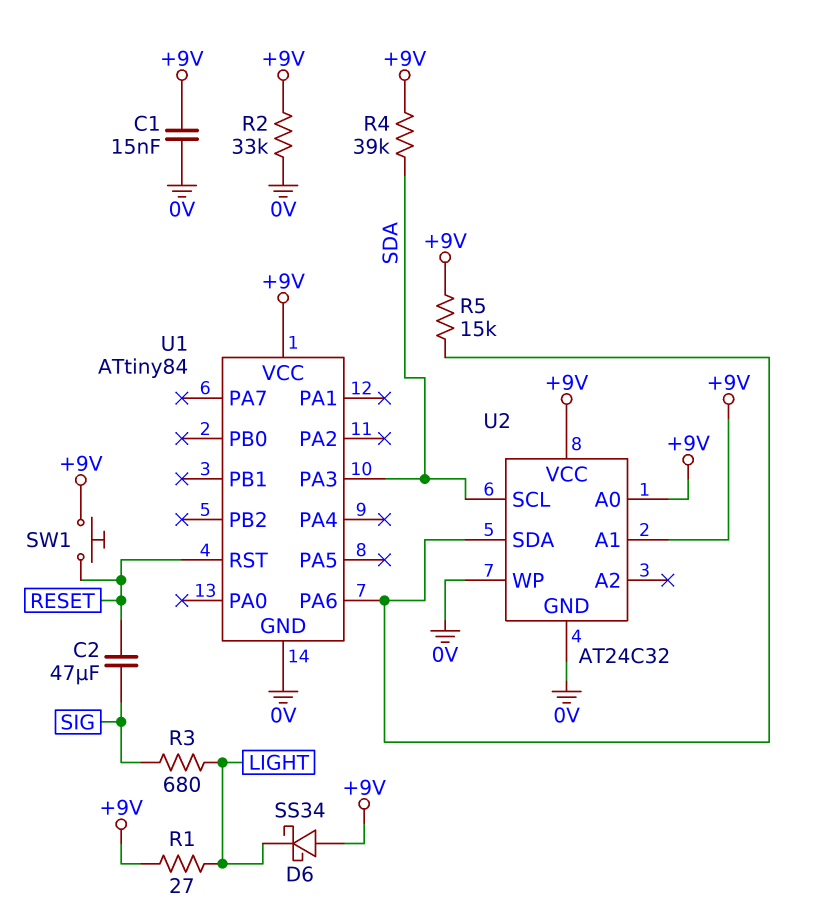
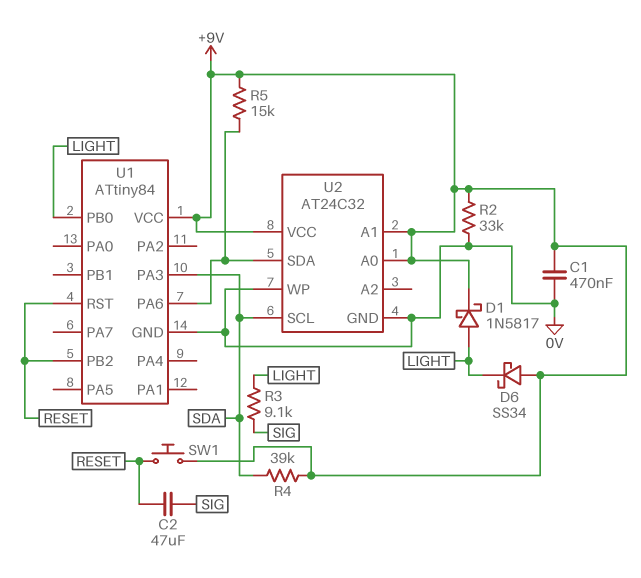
C1: 15nF (+9V, 0V) -> 470nF (+9V, 0V)
D1: none -> schottky 1N5817 (A LIGHT, K +9V)
R1: 27 (+9V, LIGHT) -> none
R3: 680 (LIGHT, SIG) -> 9.1k (LIGHT, SIG)
U1 pin PB0: none -> LIGHT
U1 pin PB2: none -> RESET

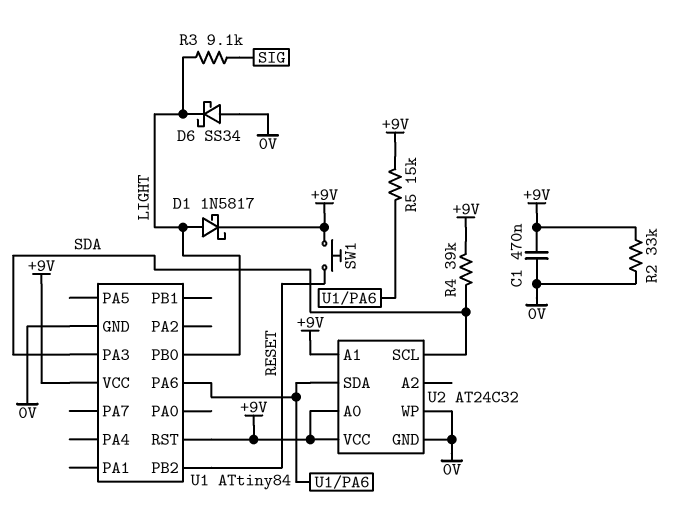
C2: 47uF (RESET, SIG) -> none
D6: schottky SS34 (A +9V, K LIGHT) -> schottky SS34 (A 0V, K LIGHT)
U1 pin RST: RESET -> +9V

